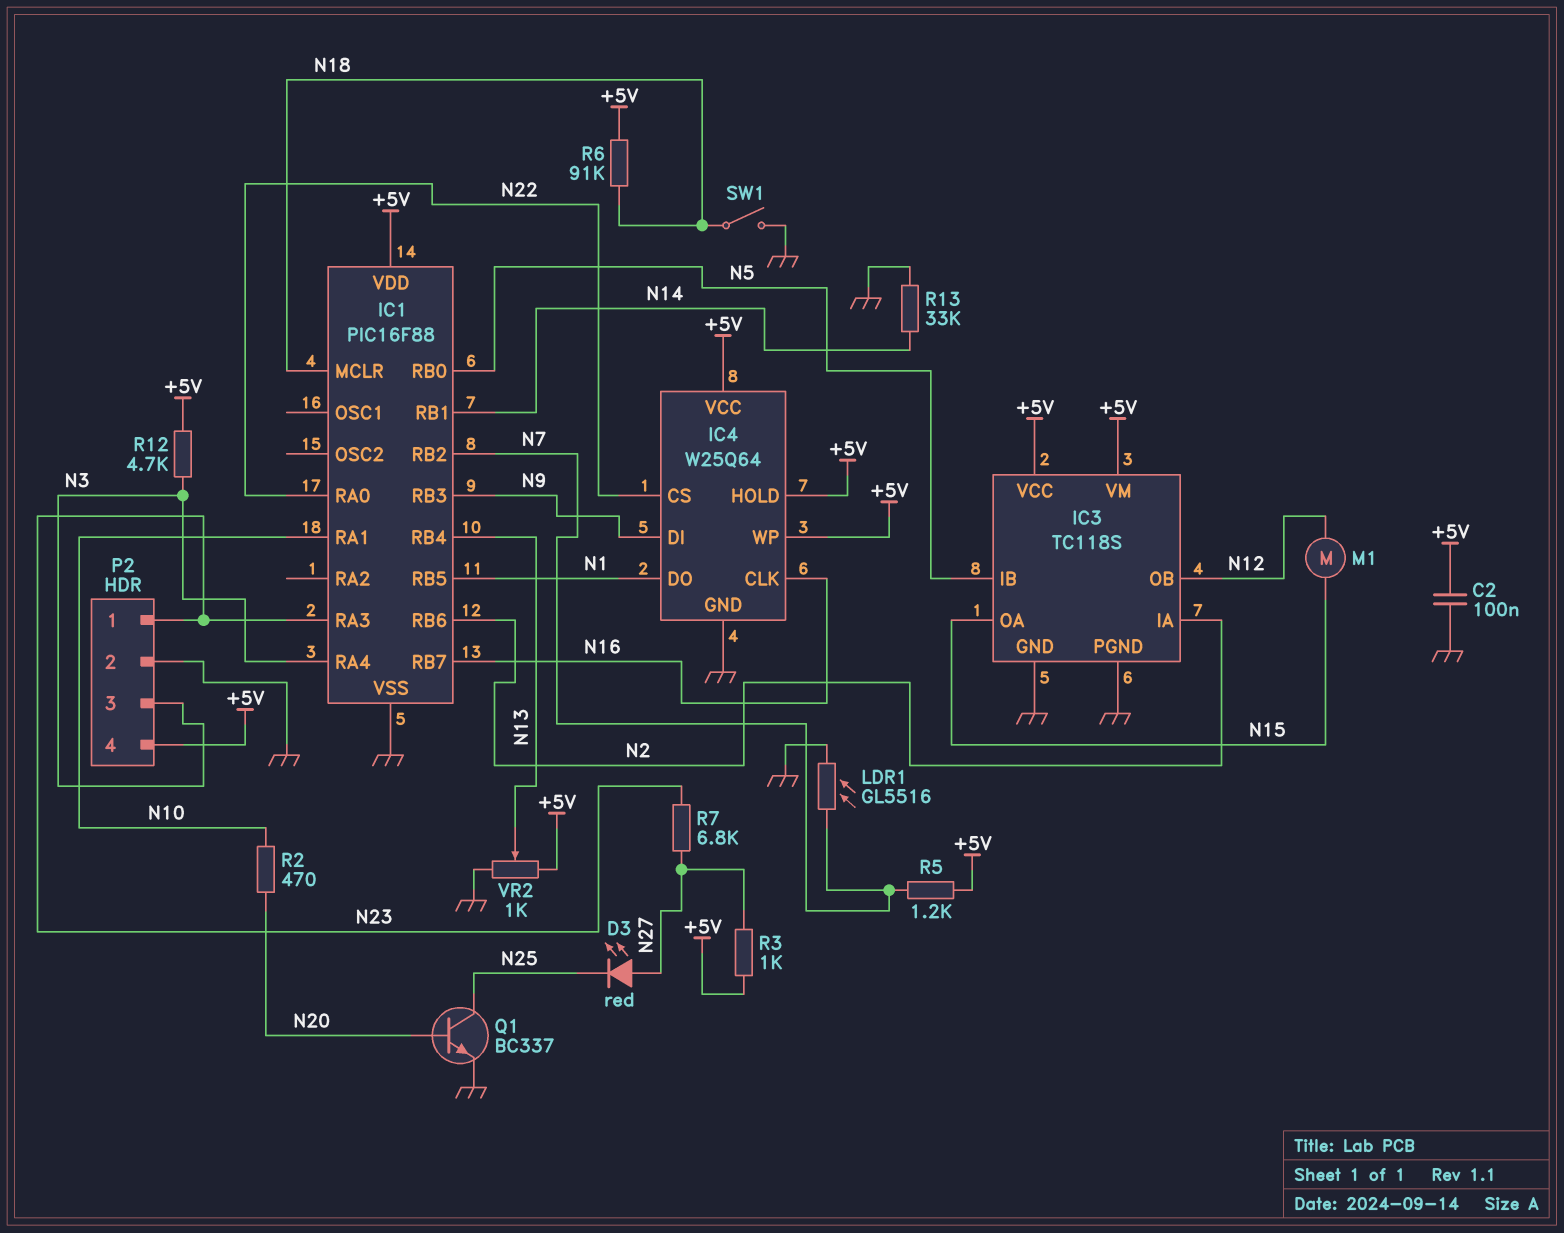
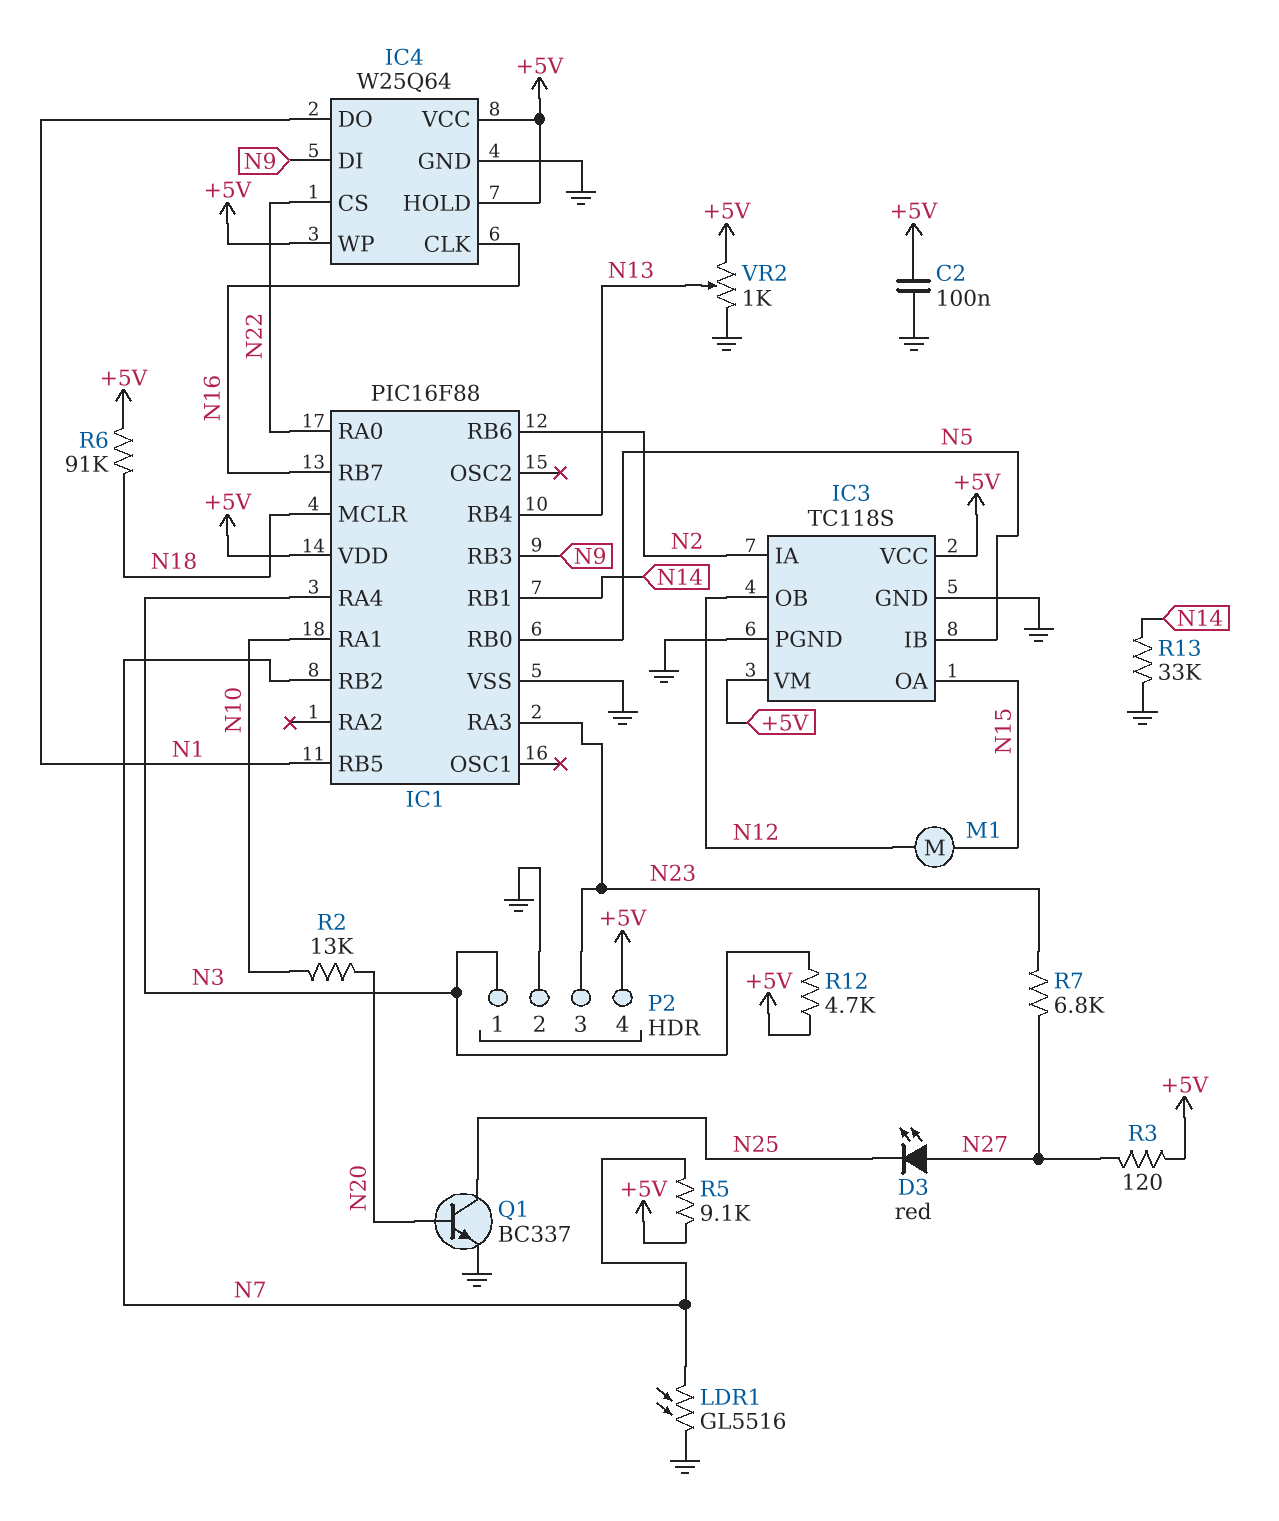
P2 pin 1: N23 -> N3
P2 pin 3: N3 -> N23
R2: 470 (N10, N20) -> 13k (N10, N20)
R3: 1k (+5V, N27) -> 120 (+5V, N27)
R5: 1.2k (+5V, N7) -> 9.1k (+5V, N7)
SW1: switch (GND, N18) -> none

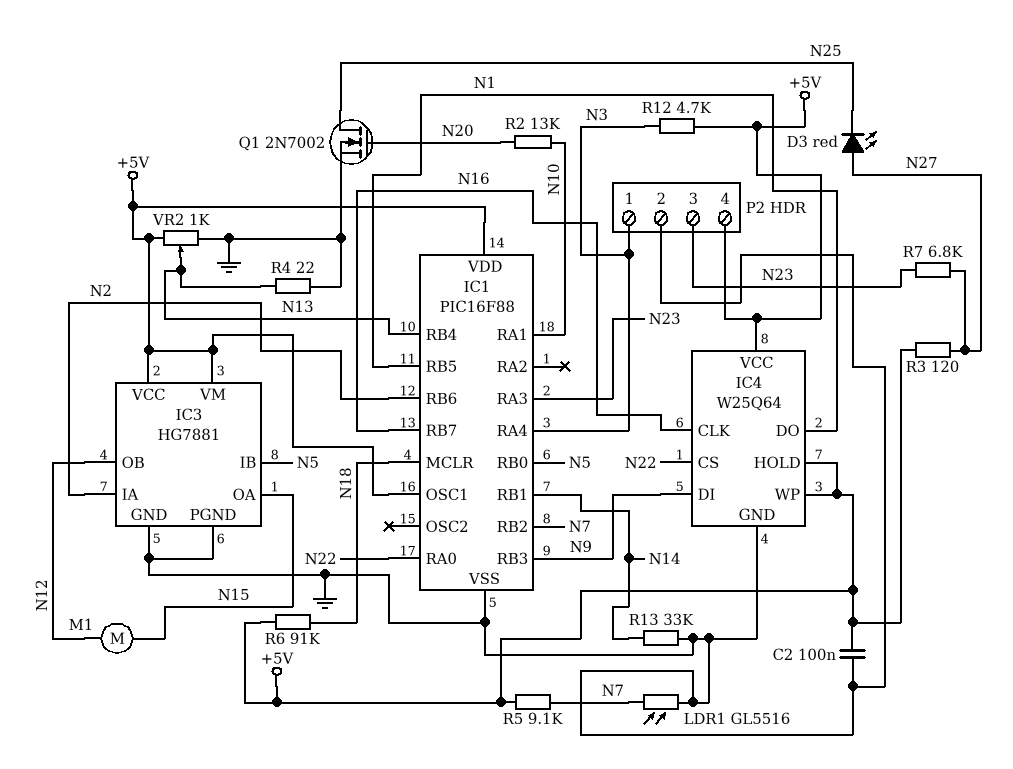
IC1 pin OSC1: none -> +5V
IC3: TC118S -> HG7881
Q1: NPN BC337 (B N20, C N25, E GND) -> NMOS 2N7002 (G N20, D N25, S GND)
R4: none -> 22 (GND, N13)

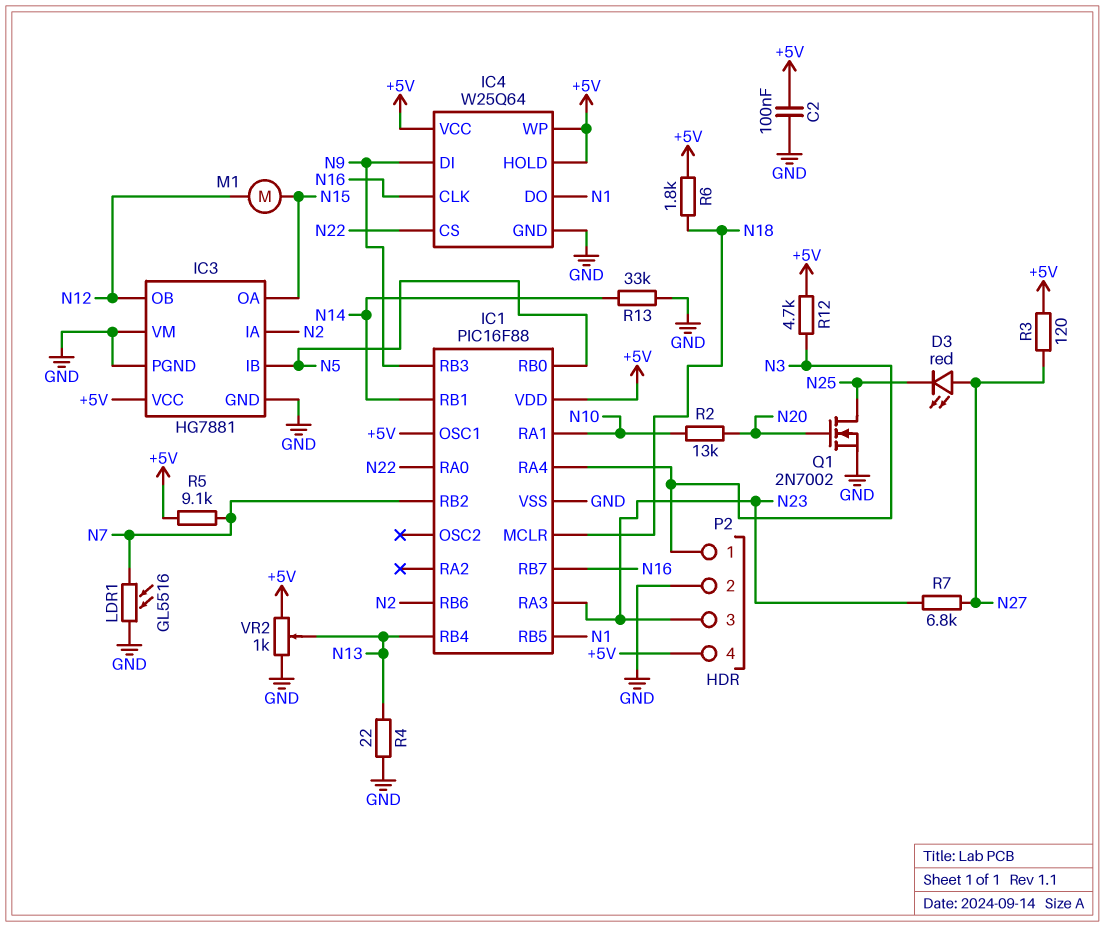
IC3 pin VM: +5V -> GND
R6: 91k (+5V, N18) -> 1.8k (+5V, N18)

